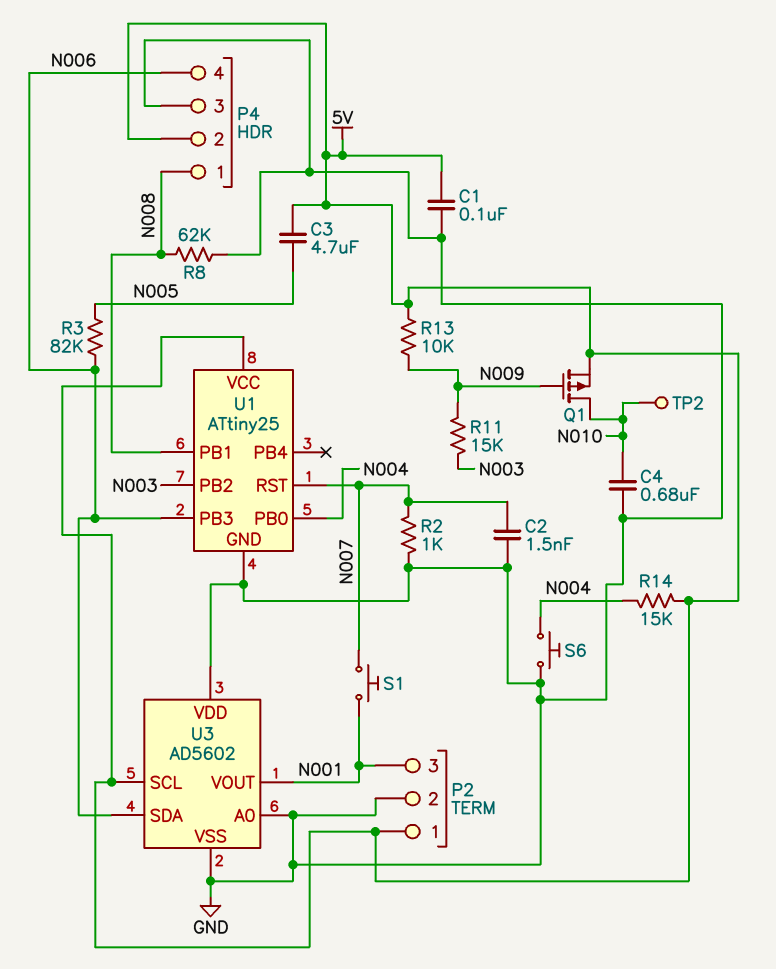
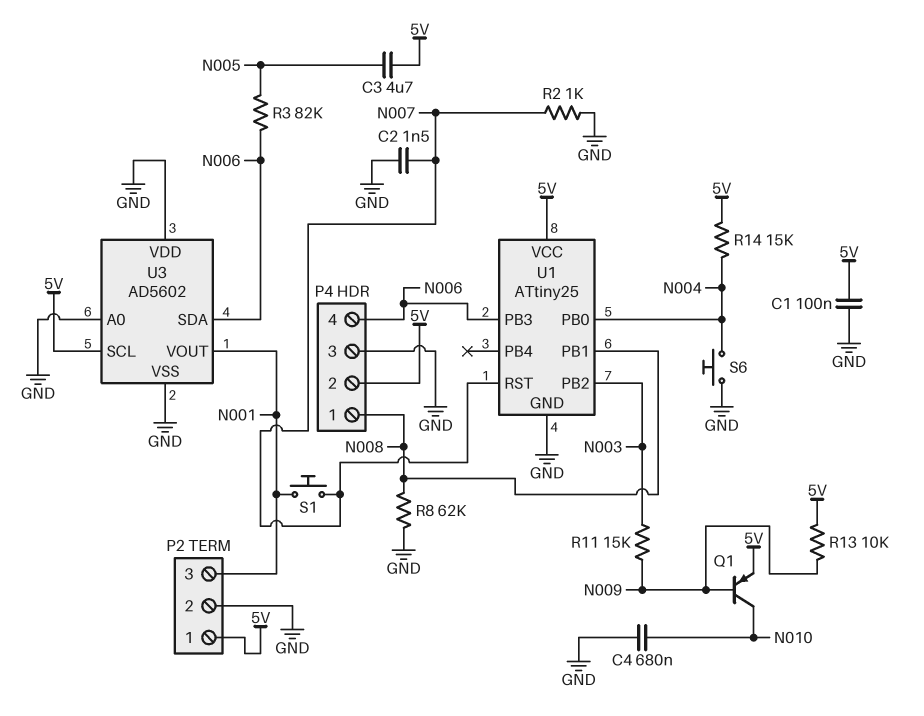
Q1: PMOS (G N009, D N010, S 5V) -> PNP (B N009, C N010, E 5V)
TP2: test point (N010) -> none

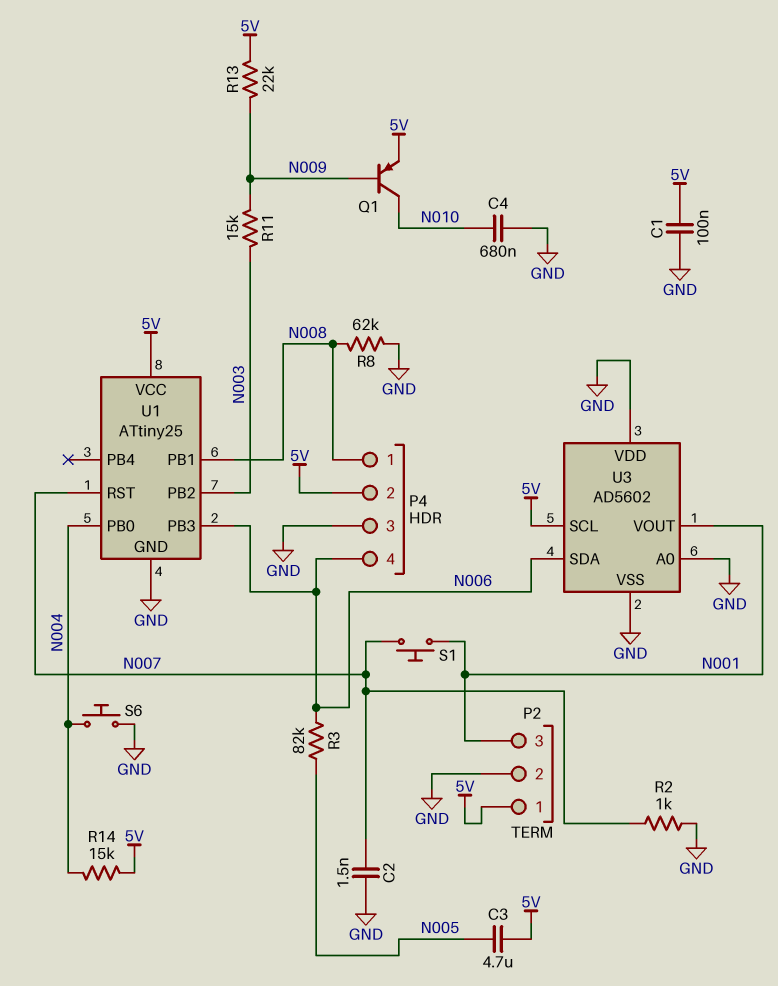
R13: 10k (5V, N009) -> 22k (5V, N009)

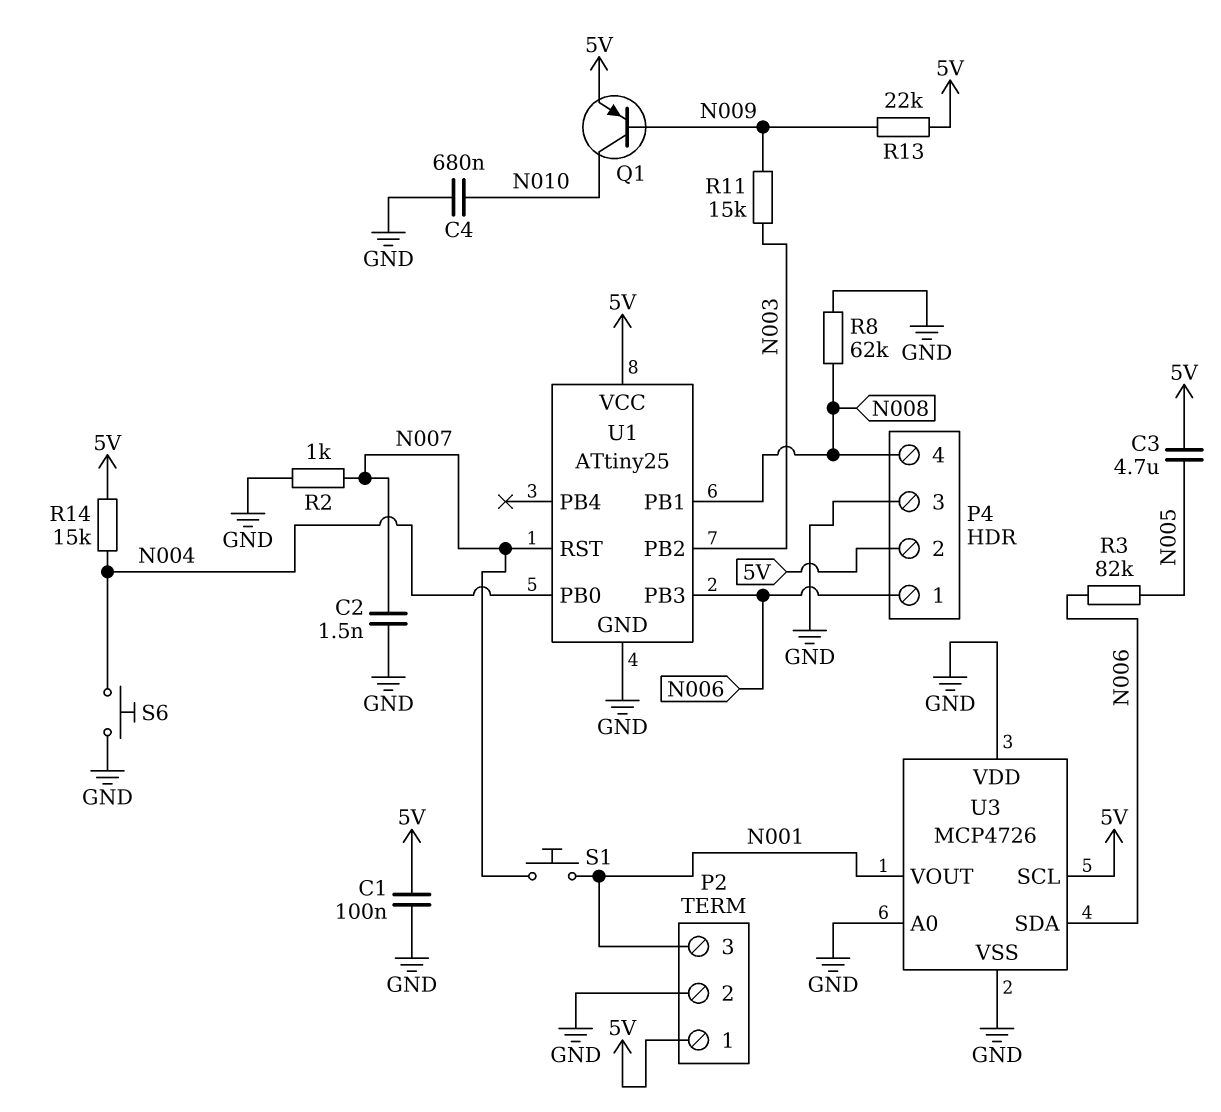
P4 pin 1: N008 -> N006
P4 pin 4: N006 -> N008
U3: AD5602 -> MCP4726

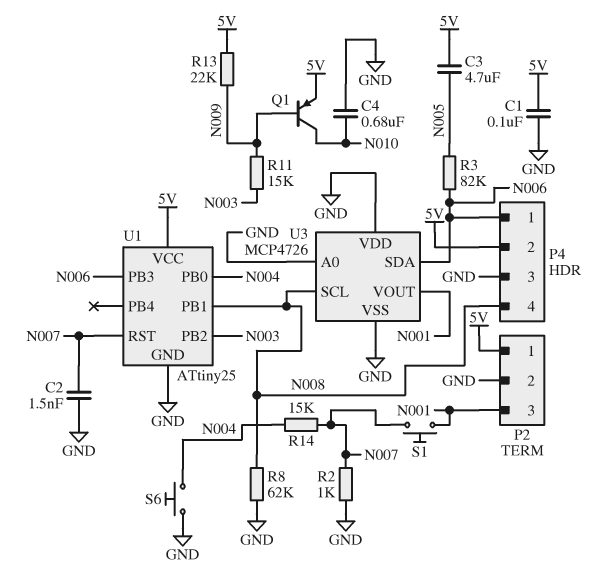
R14: 15k (5V, N004) -> 15k (N004, N007)
U3 pin SCL: 5V -> N008

